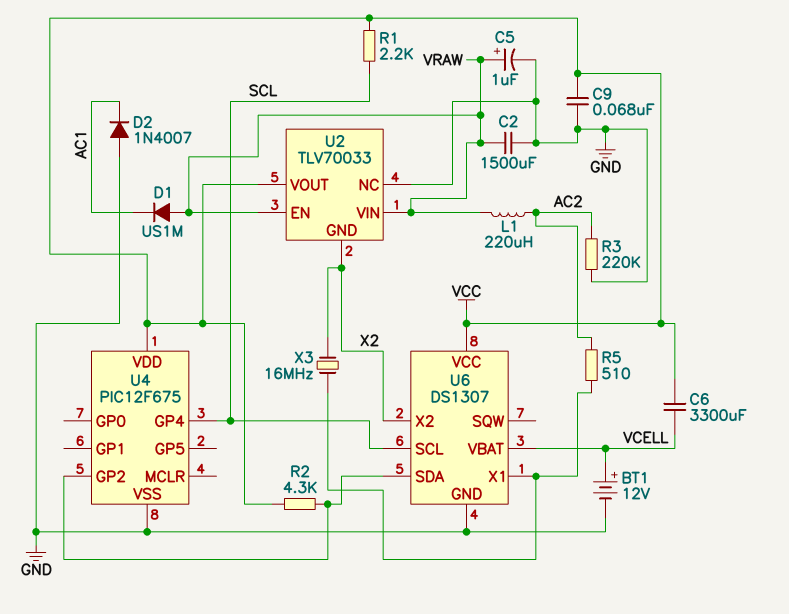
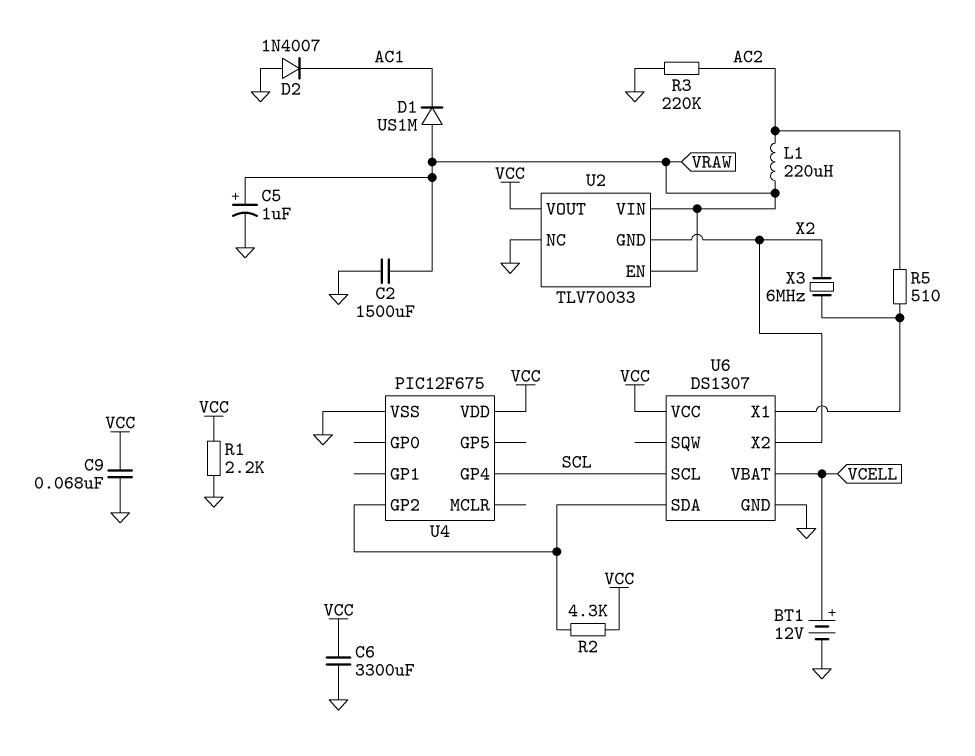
C6: 3300uF (VCC, VCELL) -> 3300uF (GND, VCC)
R1: 2.2k (SCL, VCC) -> 2.2k (GND, VCC)
X3: 16MHz (U6/X1, X2) -> 6MHz (U6/X1, X2)

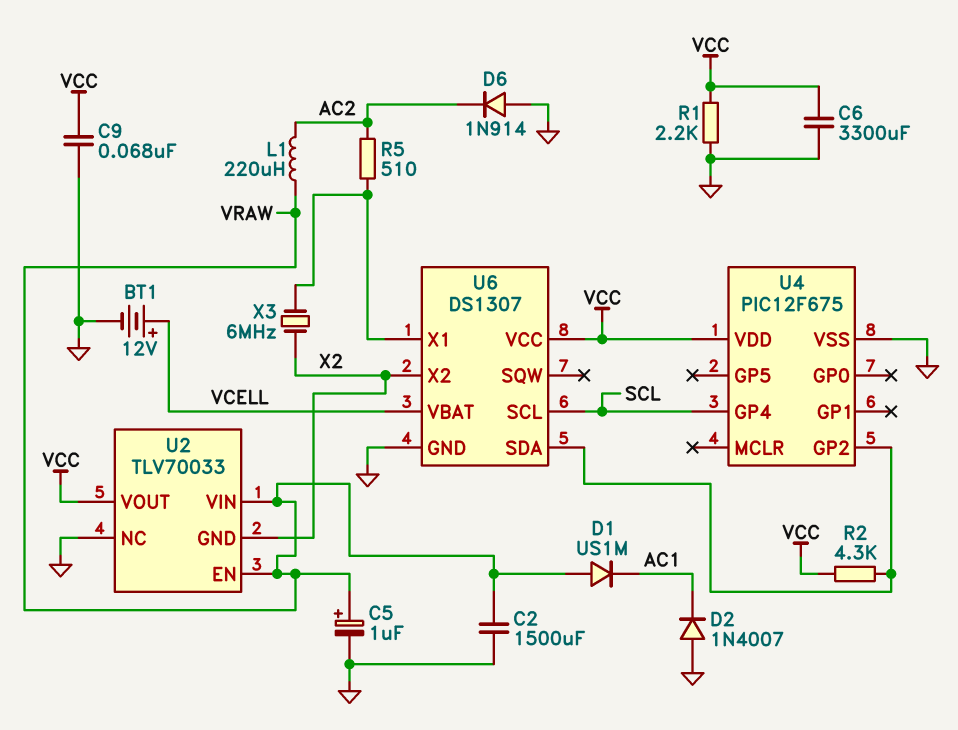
D6: none -> diode 1N914 (A GND, K AC2)
R3: 220k (AC2, GND) -> none

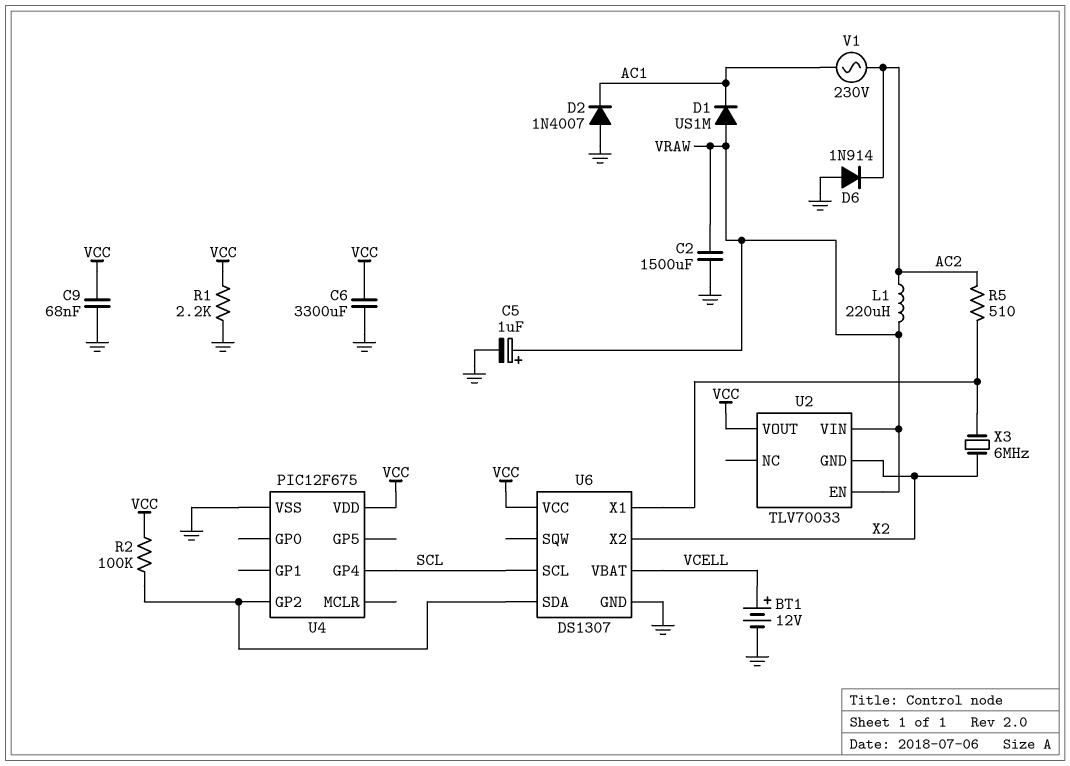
R2: 4.3k (U4/GP2, VCC) -> 100k (U4/GP2, VCC)
U2 pin NC: GND -> none
V1: none -> AC 230V (AC1, AC2)

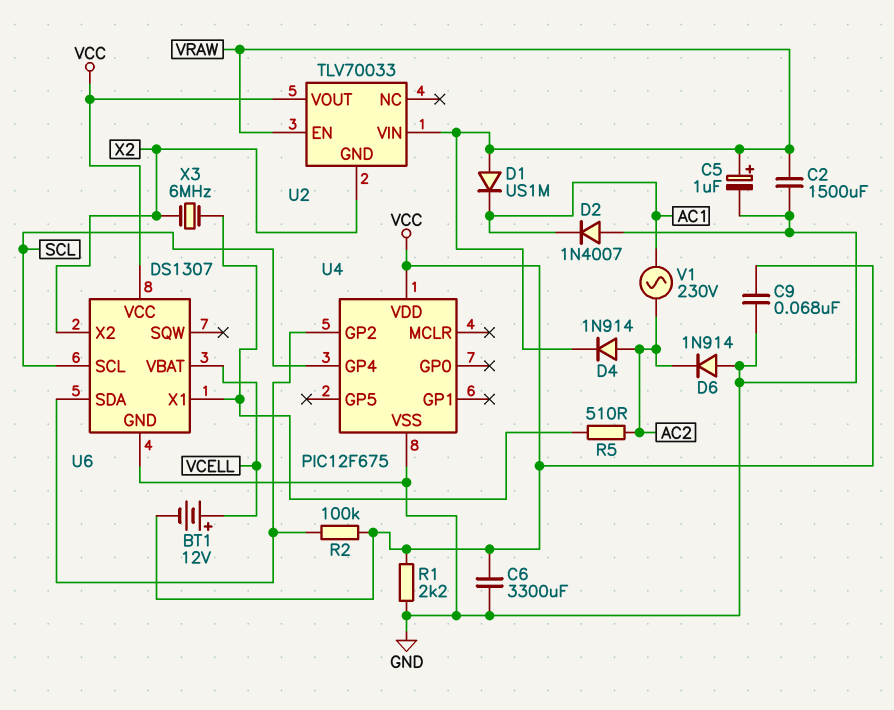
BT1: 12V (plus VCELL, minus GND) -> 12V (plus VCELL, minus VCC)
D4: none -> diode 1N914 (A AC2, K VRAW)
L1: 220uH (AC2, VRAW) -> none

